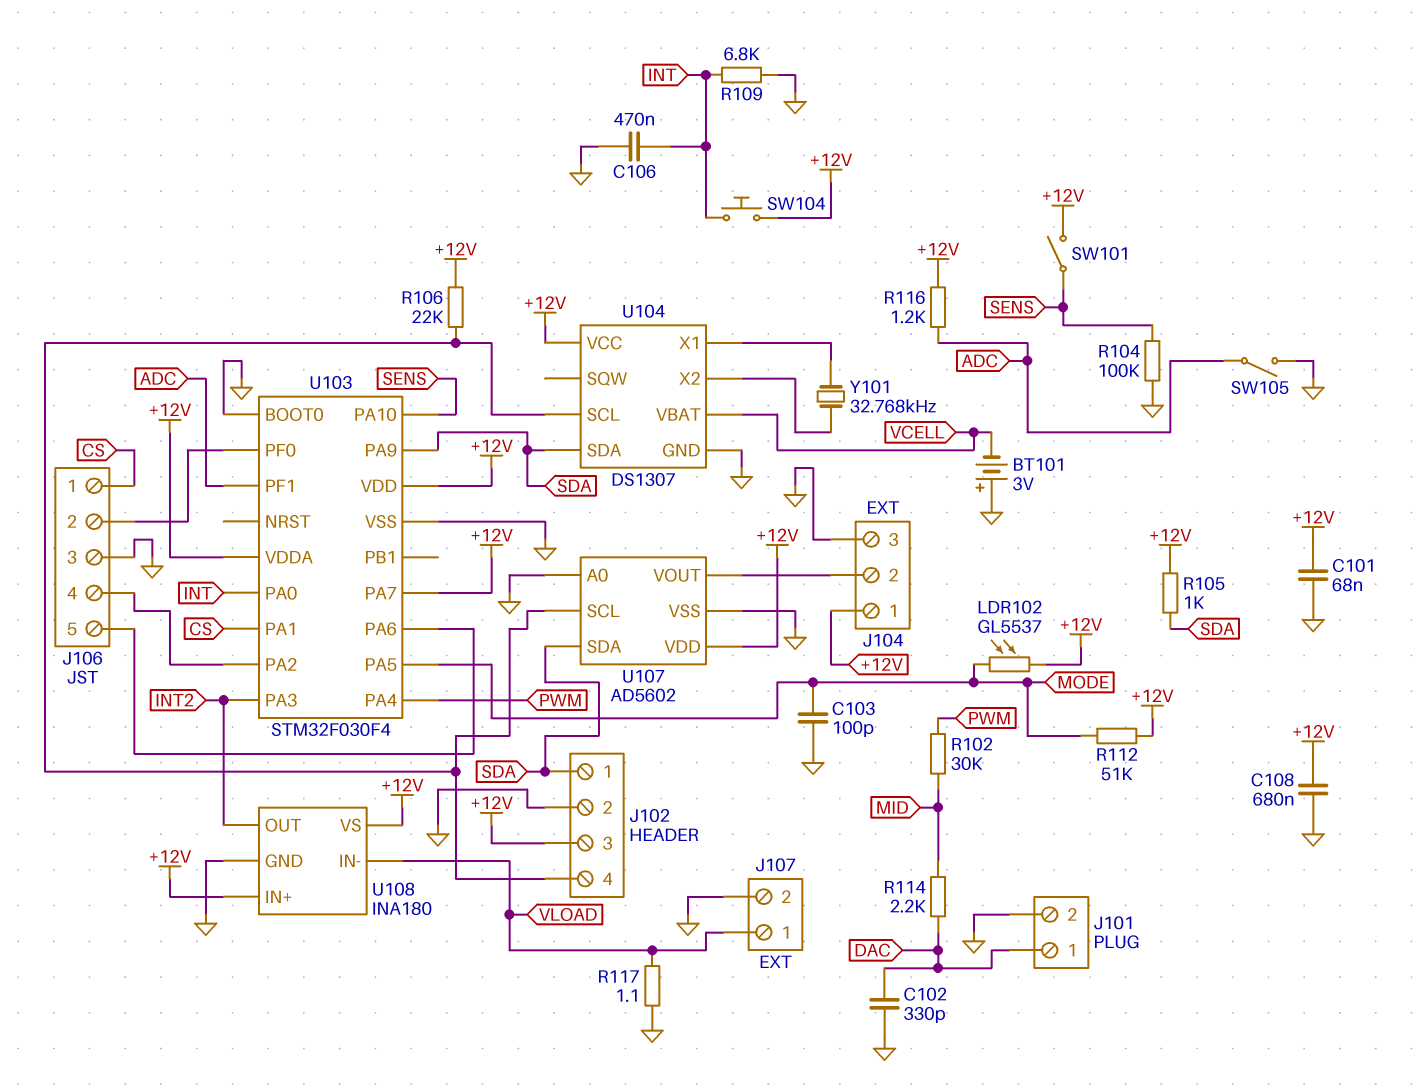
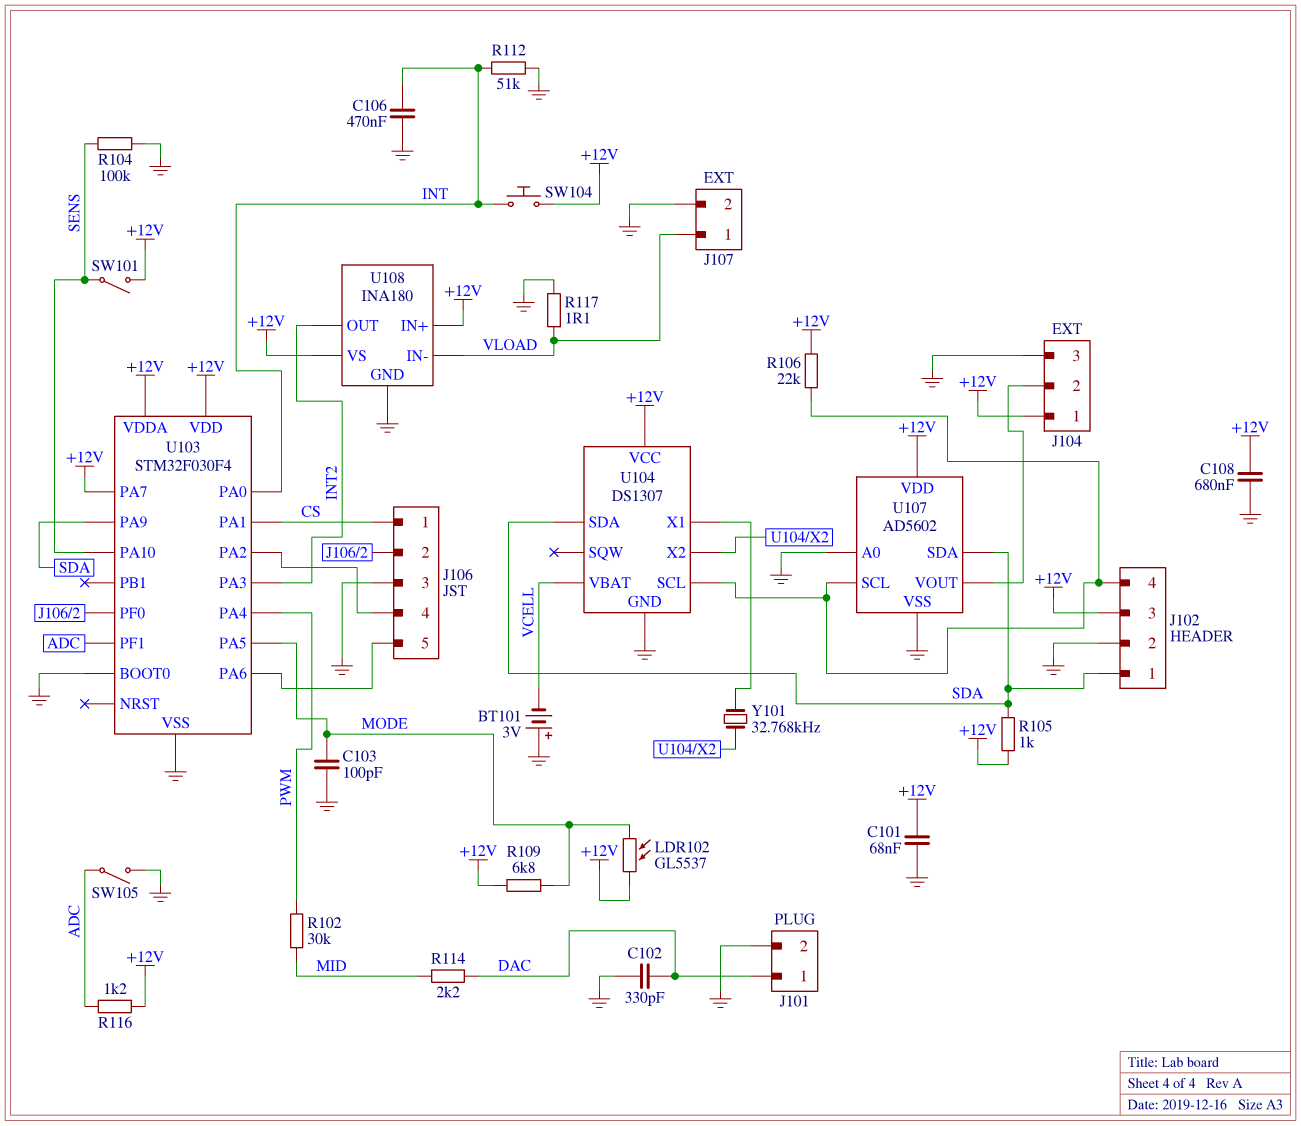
R109: 6.8k (GND, INT) -> 6.8k (+12V, MODE)
R112: 51k (+12V, MODE) -> 51k (GND, INT)

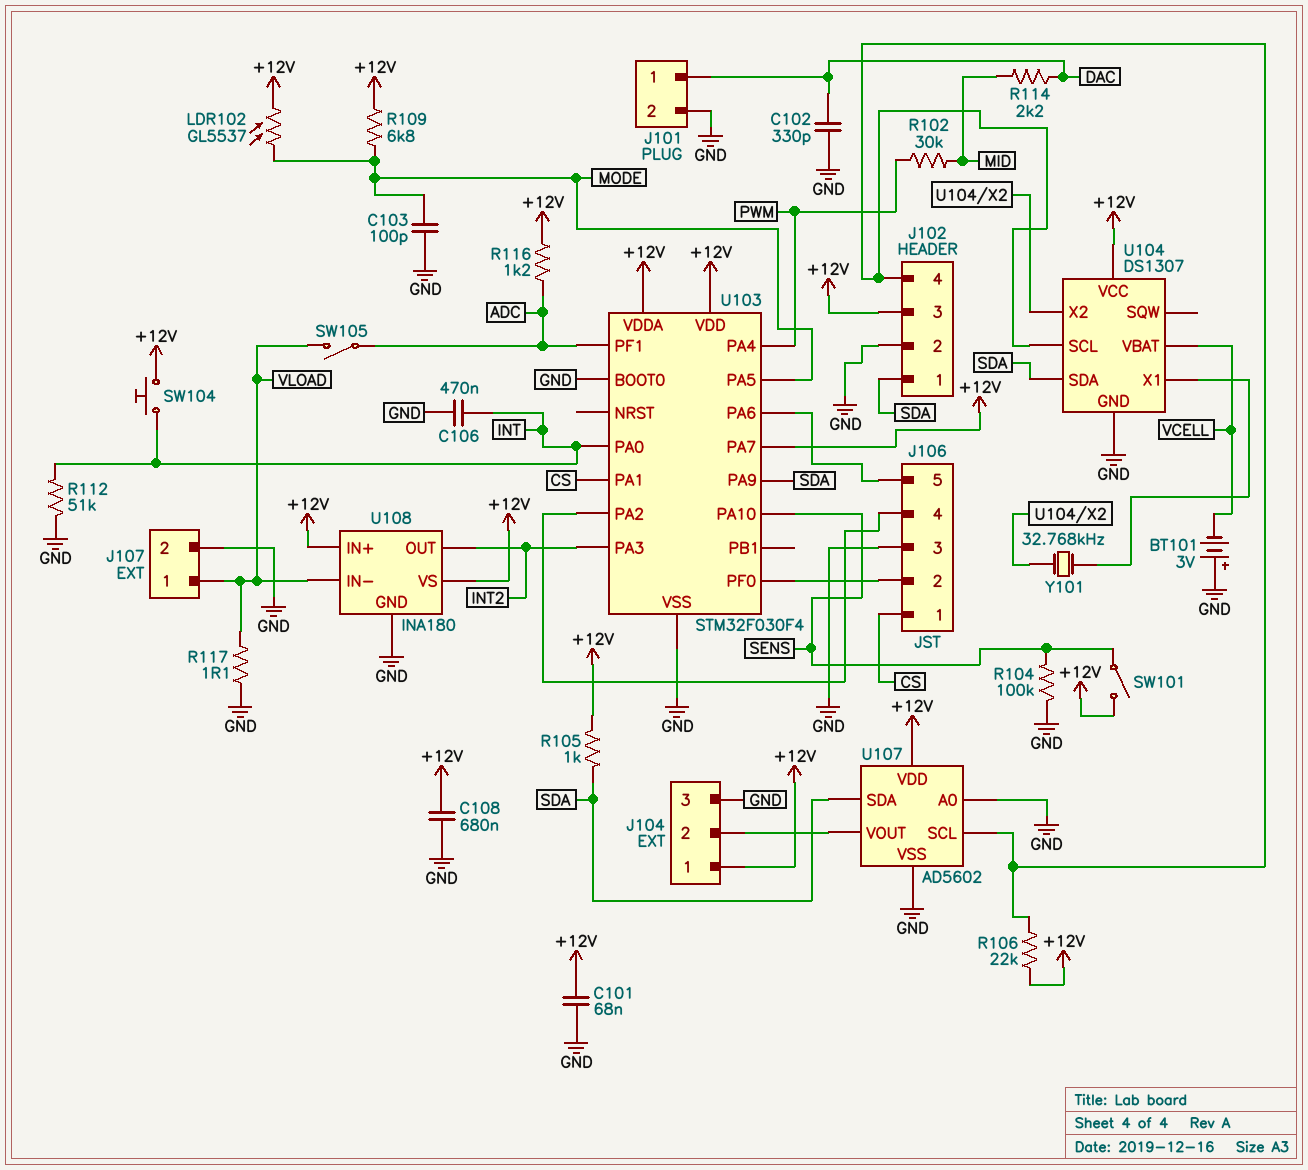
SW105: switch (ADC, GND) -> switch (ADC, VLOAD)

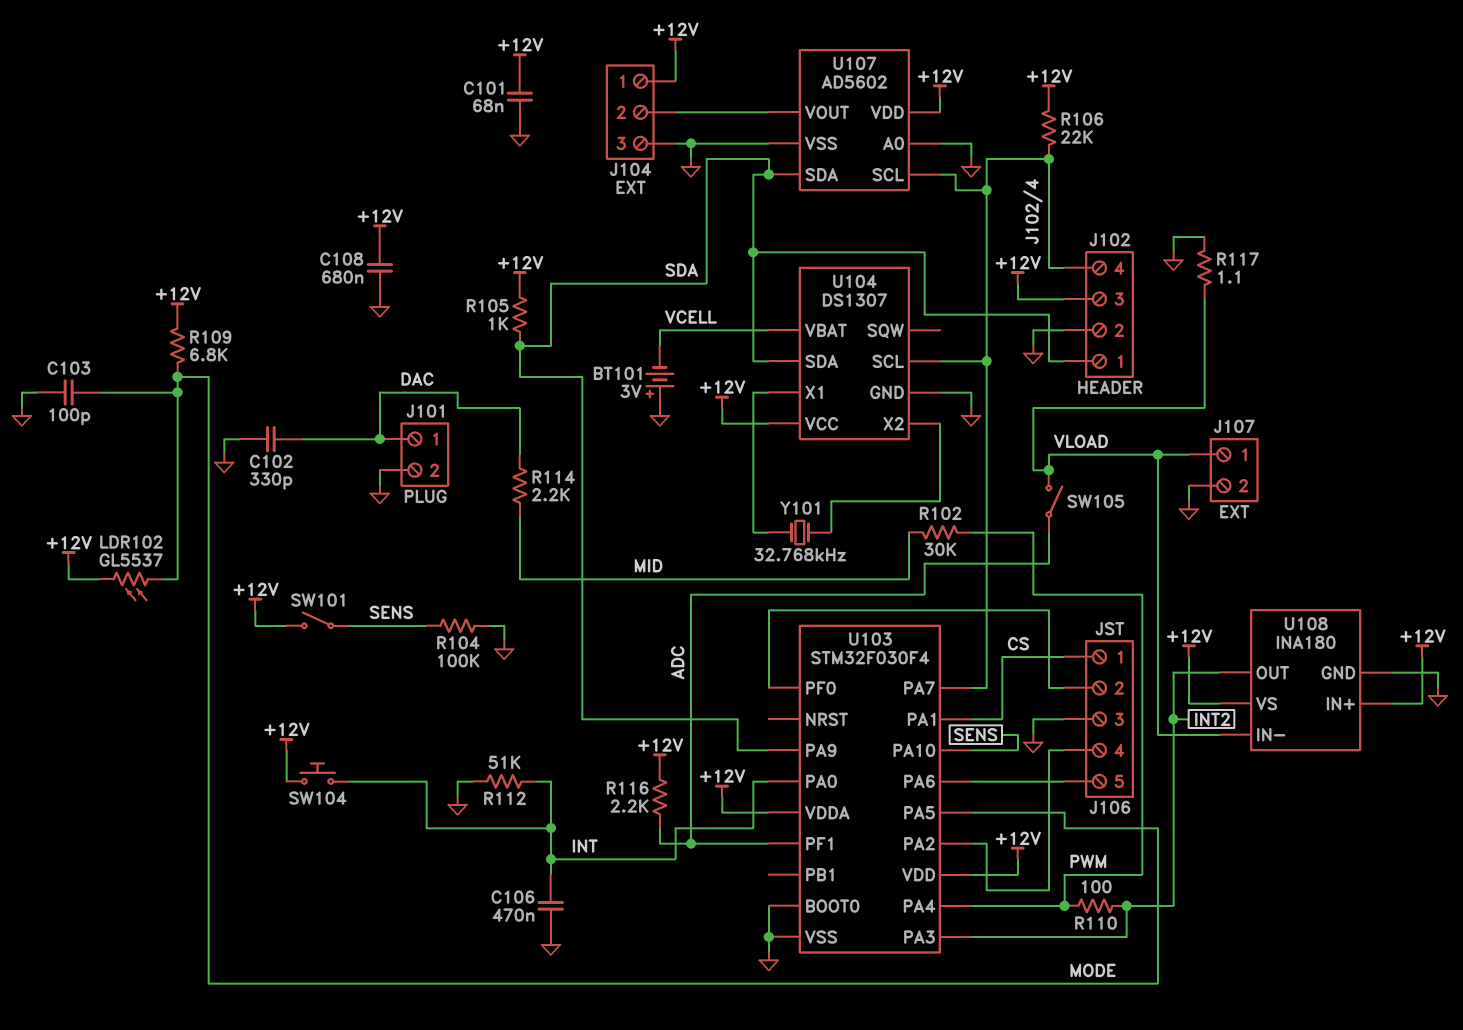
R110: none -> 100 (INT2, PWM)
R116: 1.2k (+12V, ADC) -> 2.2k (+12V, ADC)
U103 pin PA7: +12V -> J102/4

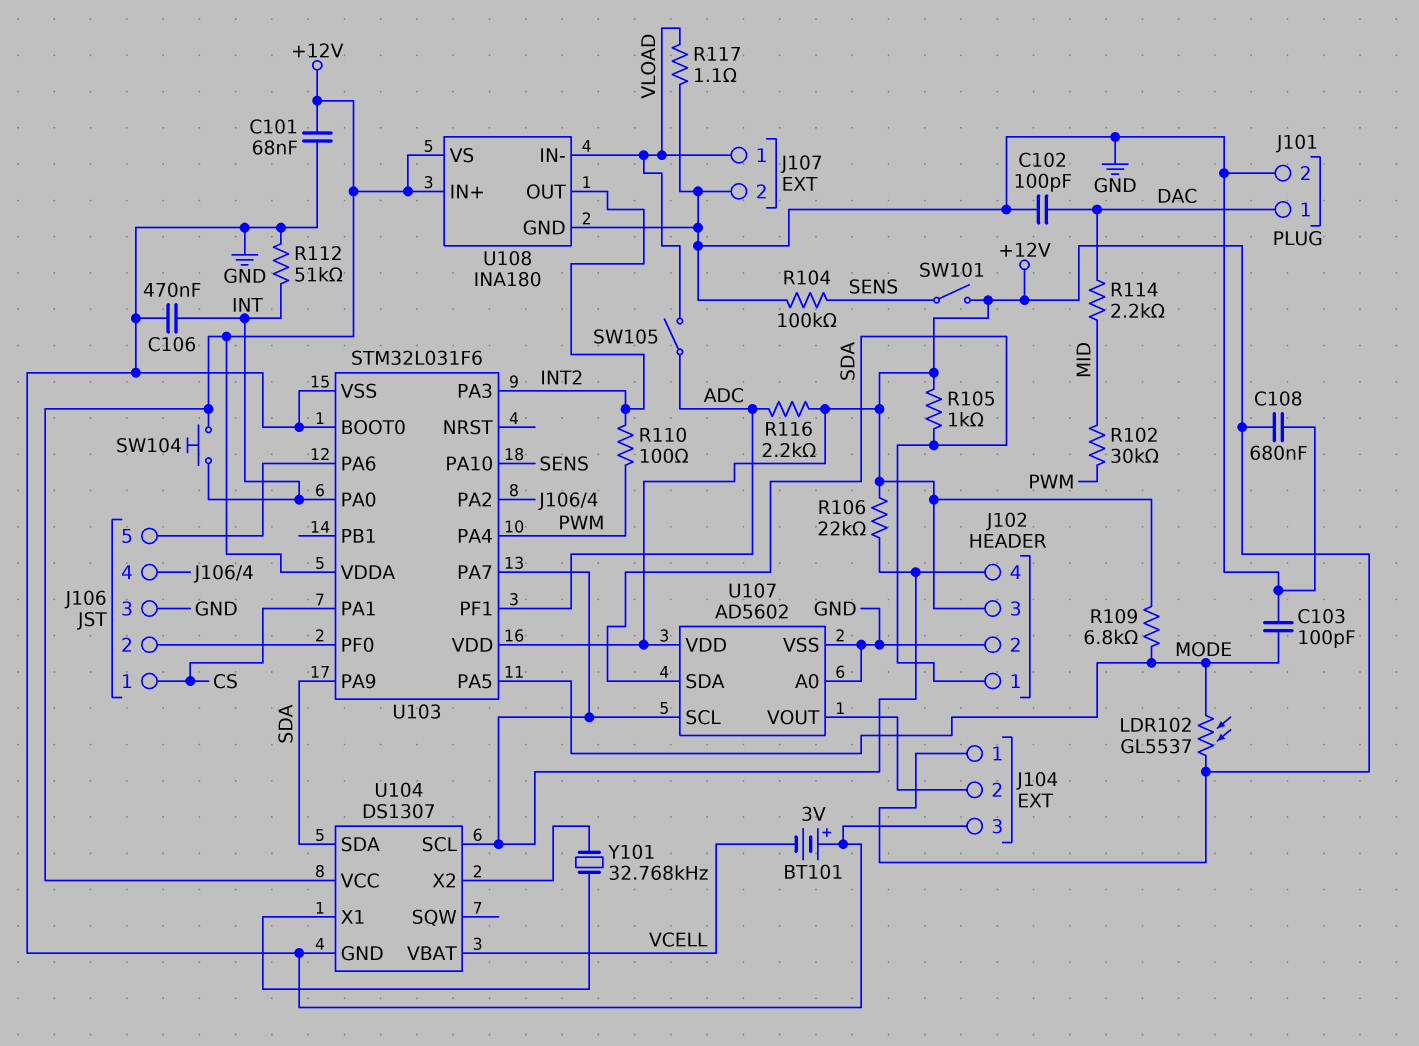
C102: 330pF (DAC, GND) -> 100pF (DAC, GND)
U103: STM32F030F4 -> STM32L031F6

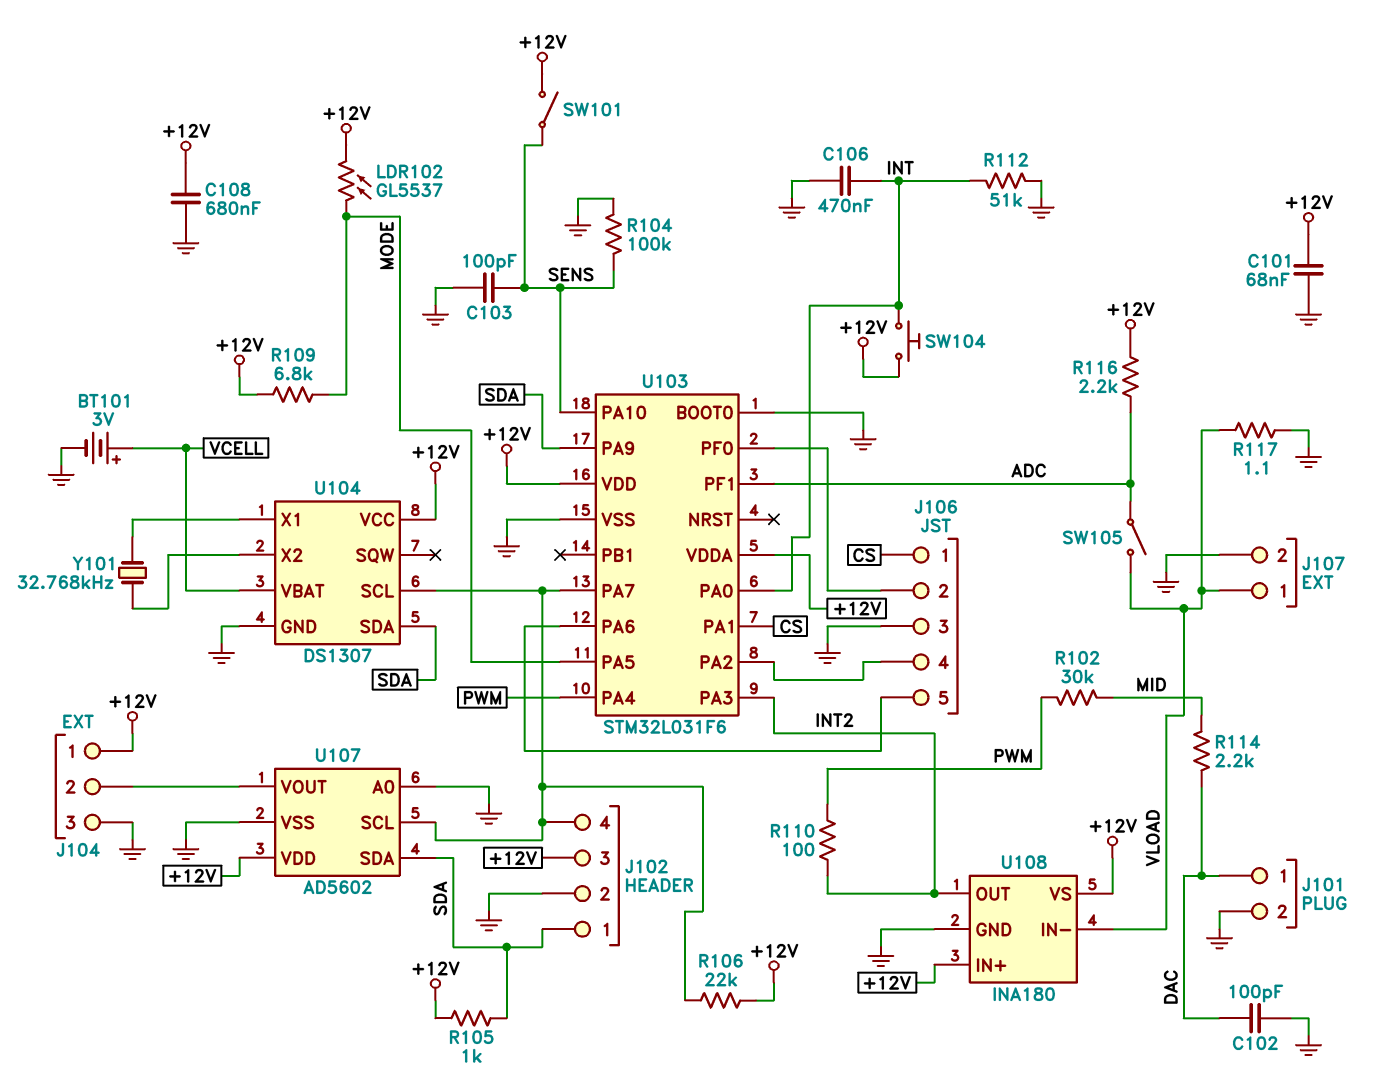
BT101: 3V (plus GND, minus VCELL) -> 3V (plus VCELL, minus GND)
C103: 100pF (GND, MODE) -> 100pF (GND, SENS)

